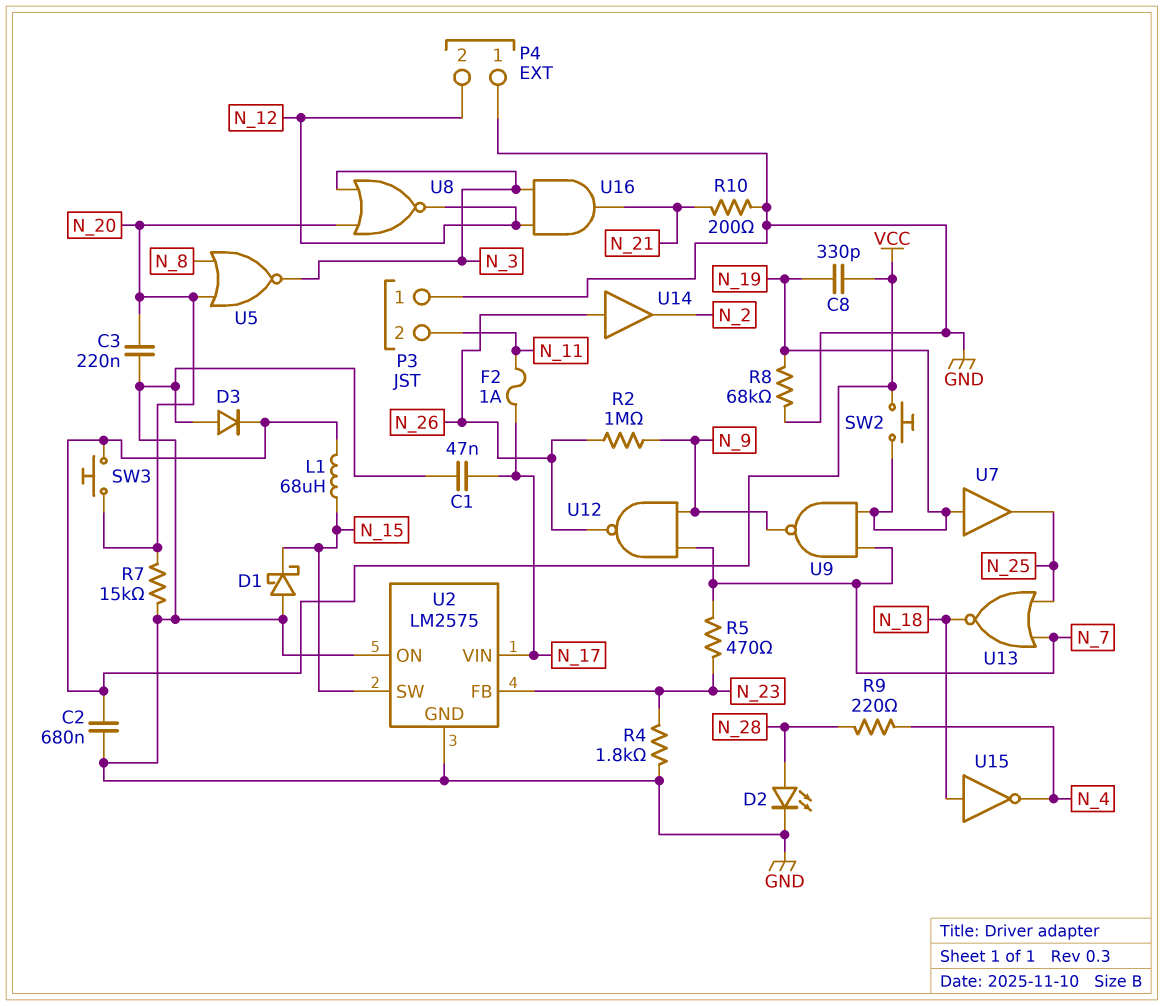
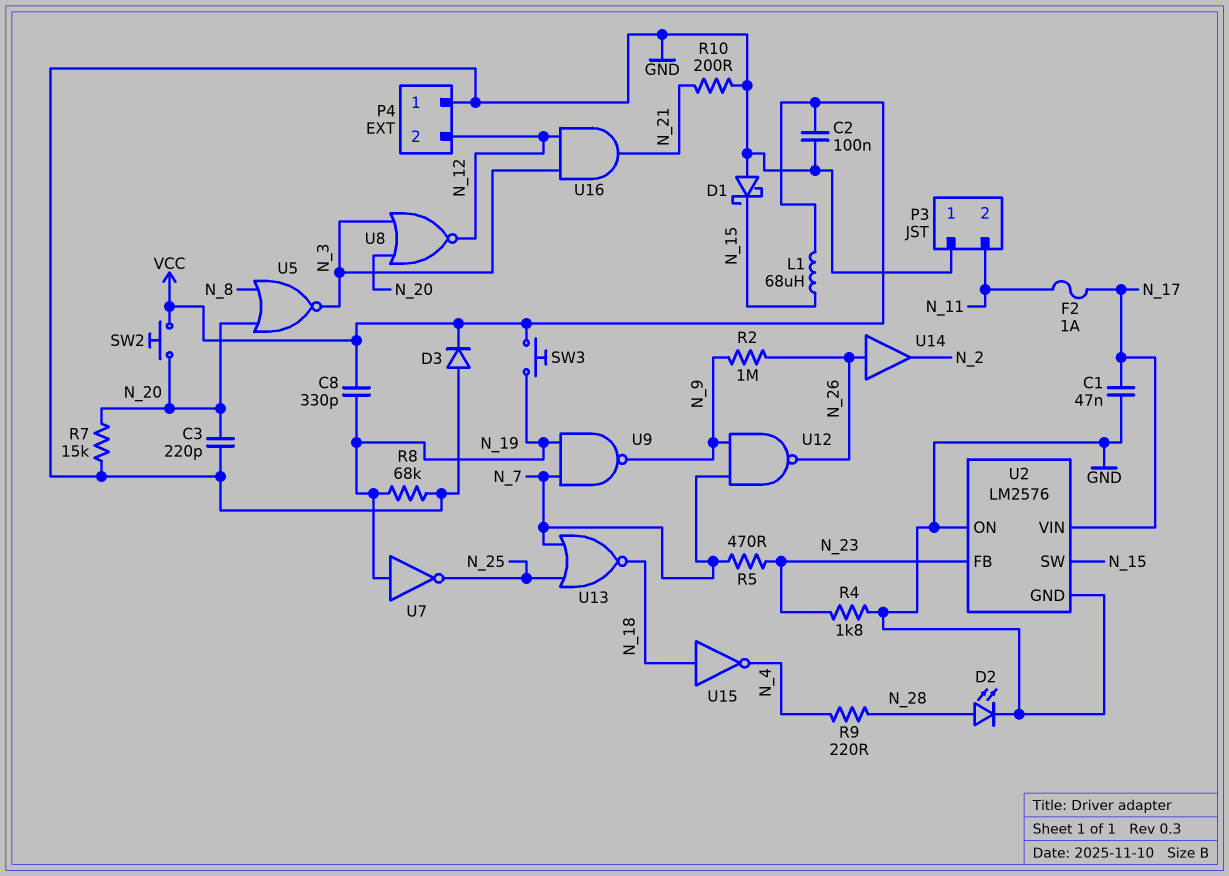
C2: 680nF (GND, VCC) -> 100nF (GND, VCC)
C3: 220nF (GND, N_20) -> 220pF (GND, N_20)
SW2: button (N_19, VCC) -> button (N_20, VCC)
SW3: button (N_20, VCC) -> button (N_19, VCC)
U2: LM2575 -> LM2576
U7: buffer (in N_19, out N_25) -> NOT (in N_19, out N_25)

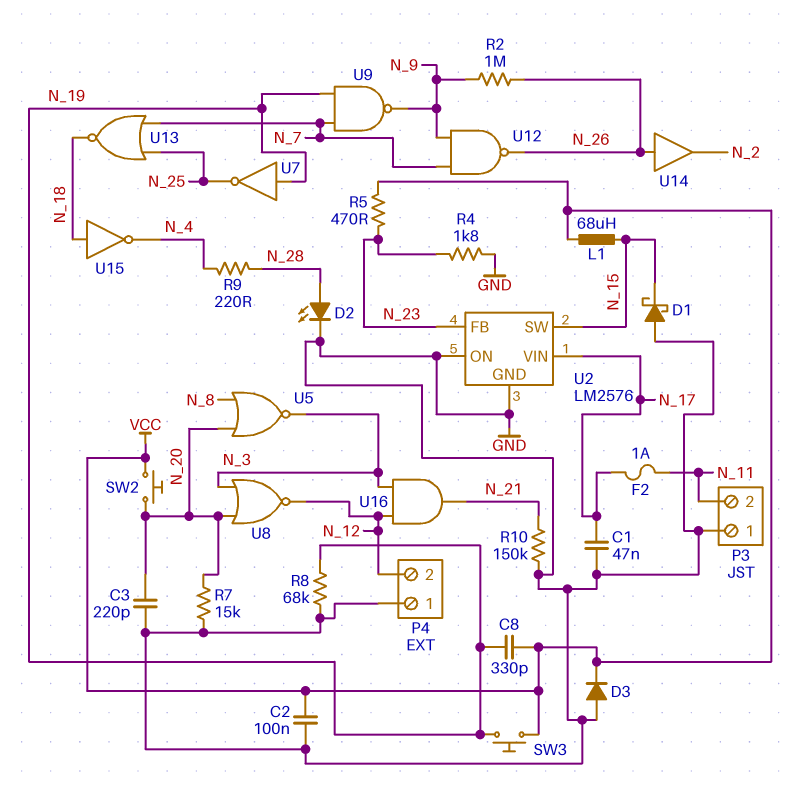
R5: 470 (N_7, N_23) -> 470 (N_23, VCC)
R10: 200 (GND, N_21) -> 150k (GND, N_21)

